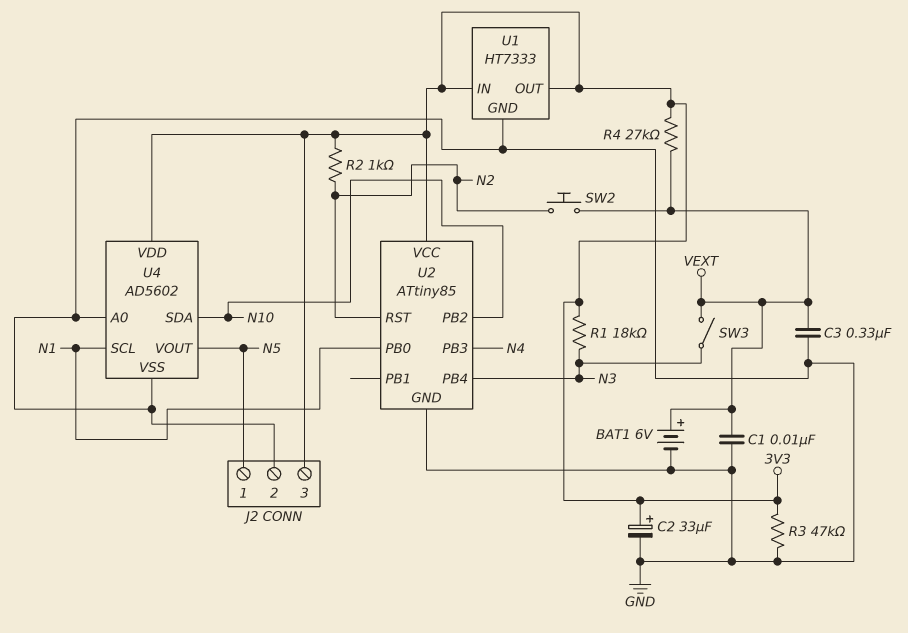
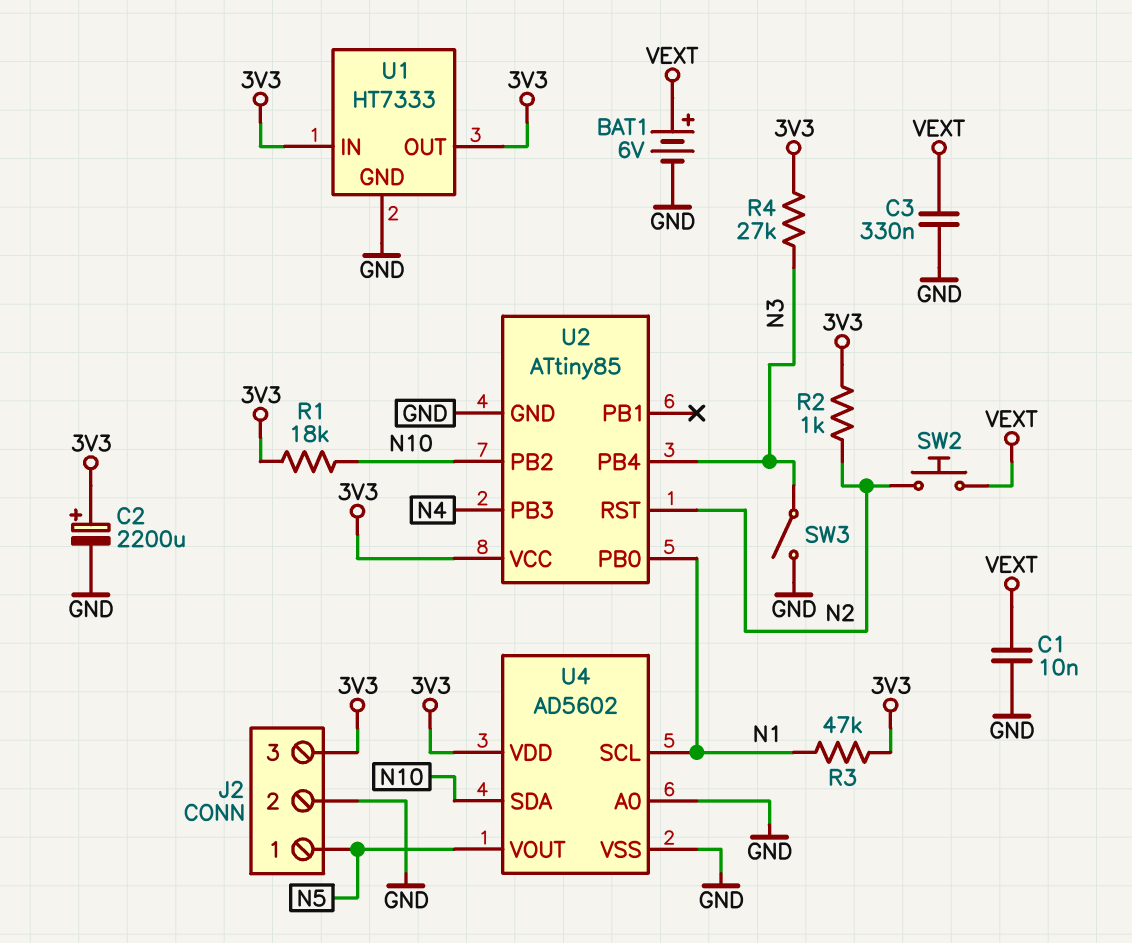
C2: 33uF (plus 3V3, minus GND) -> 2200uF (plus 3V3, minus GND)
R1: 18k (3V3, N3) -> 18k (3V3, N10)
R3: 47k (3V3, GND) -> 47k (3V3, N1)
R4: 27k (3V3, VEXT) -> 27k (3V3, N3)
SW3: switch (N3, VEXT) -> switch (GND, N3)

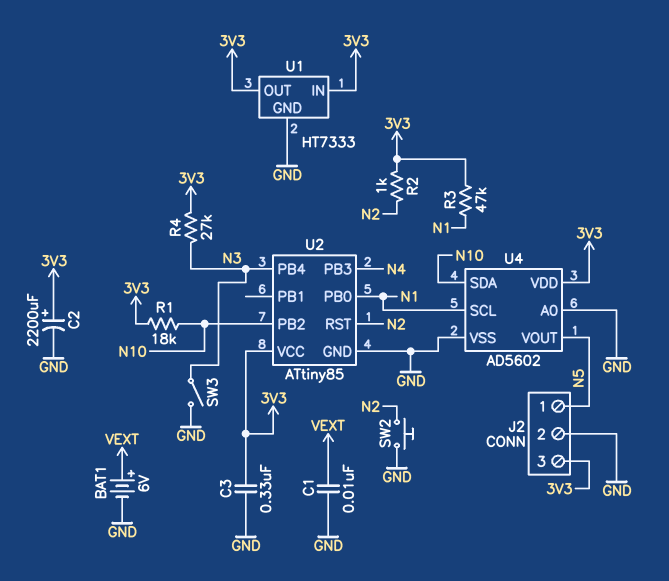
C3: 330nF (GND, VEXT) -> 330nF (3V3, GND)
SW2: button (N2, VEXT) -> button (GND, N2)

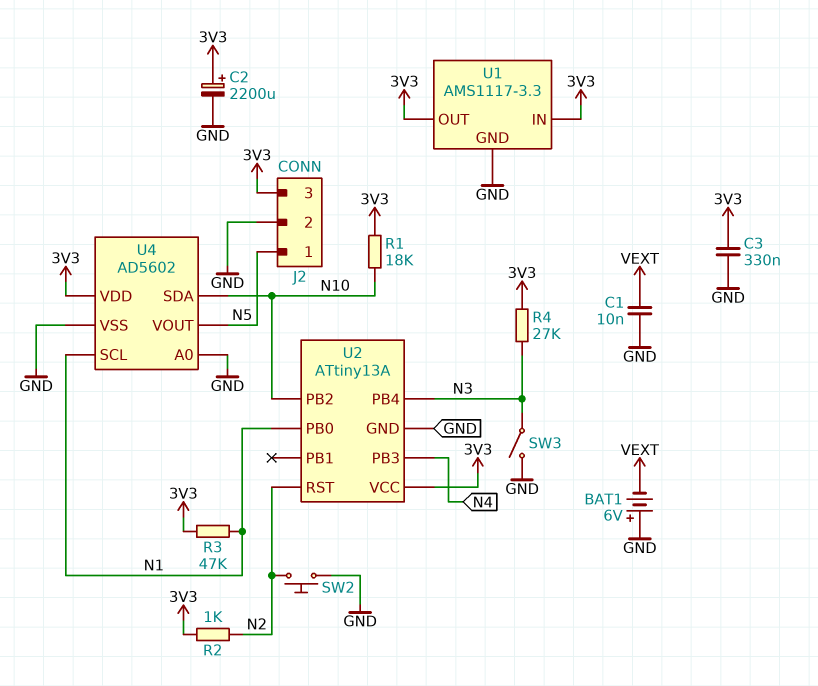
BAT1: 6V (plus VEXT, minus GND) -> 6V (plus GND, minus VEXT)
U1: HT7333 -> AMS1117-3.3
U2: ATtiny85 -> ATtiny13A

